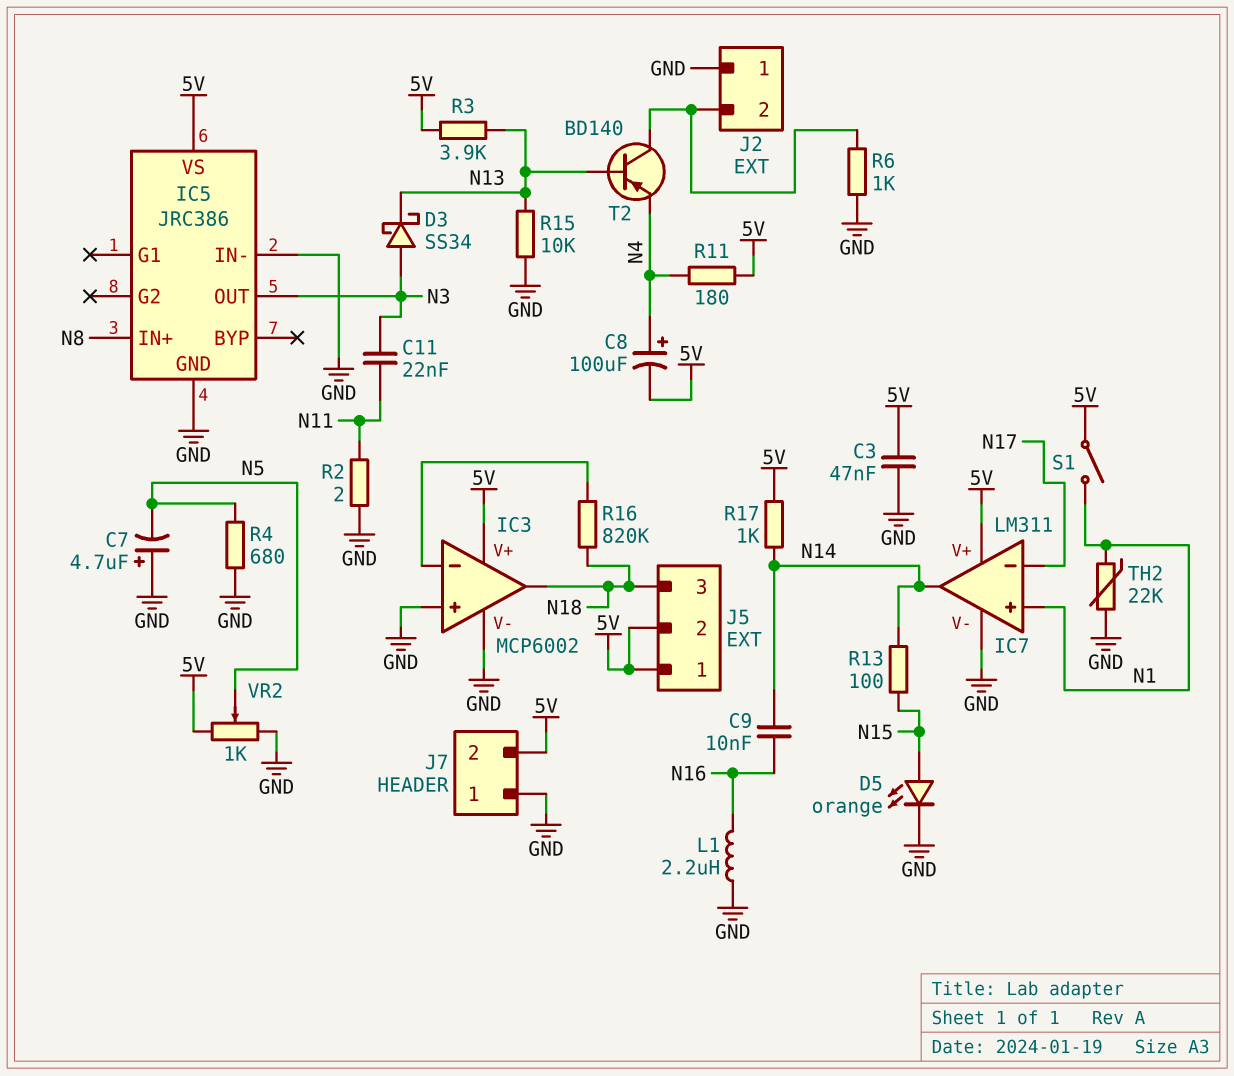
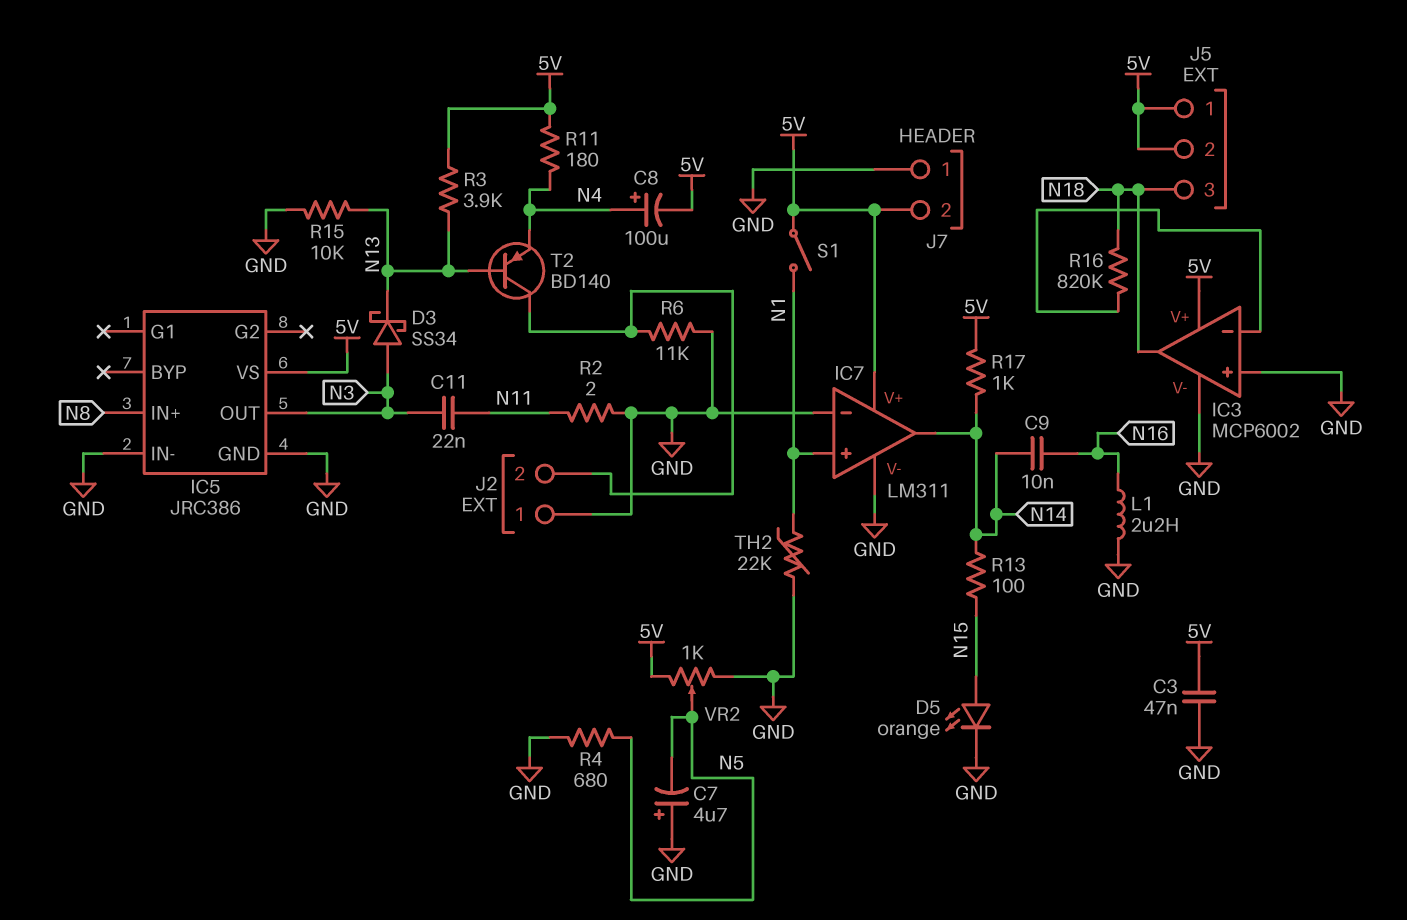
IC7 pin in-: N17 -> GND
R6: 1k (GND, J2/2) -> 11k (GND, J2/2)

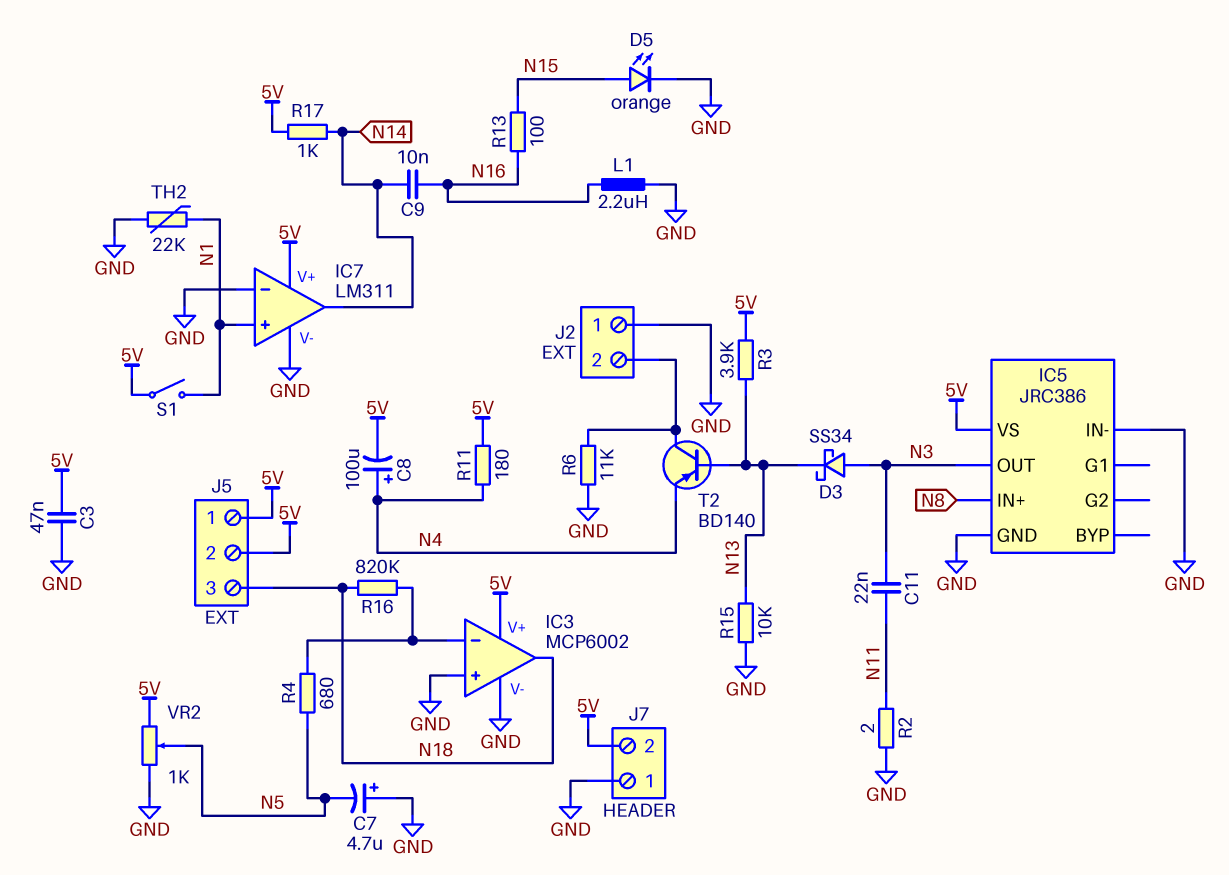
R4: 680 (GND, N5) -> 680 (IC3/in-, N5)
R13: 100 (N14, N15) -> 100 (N15, N16)

